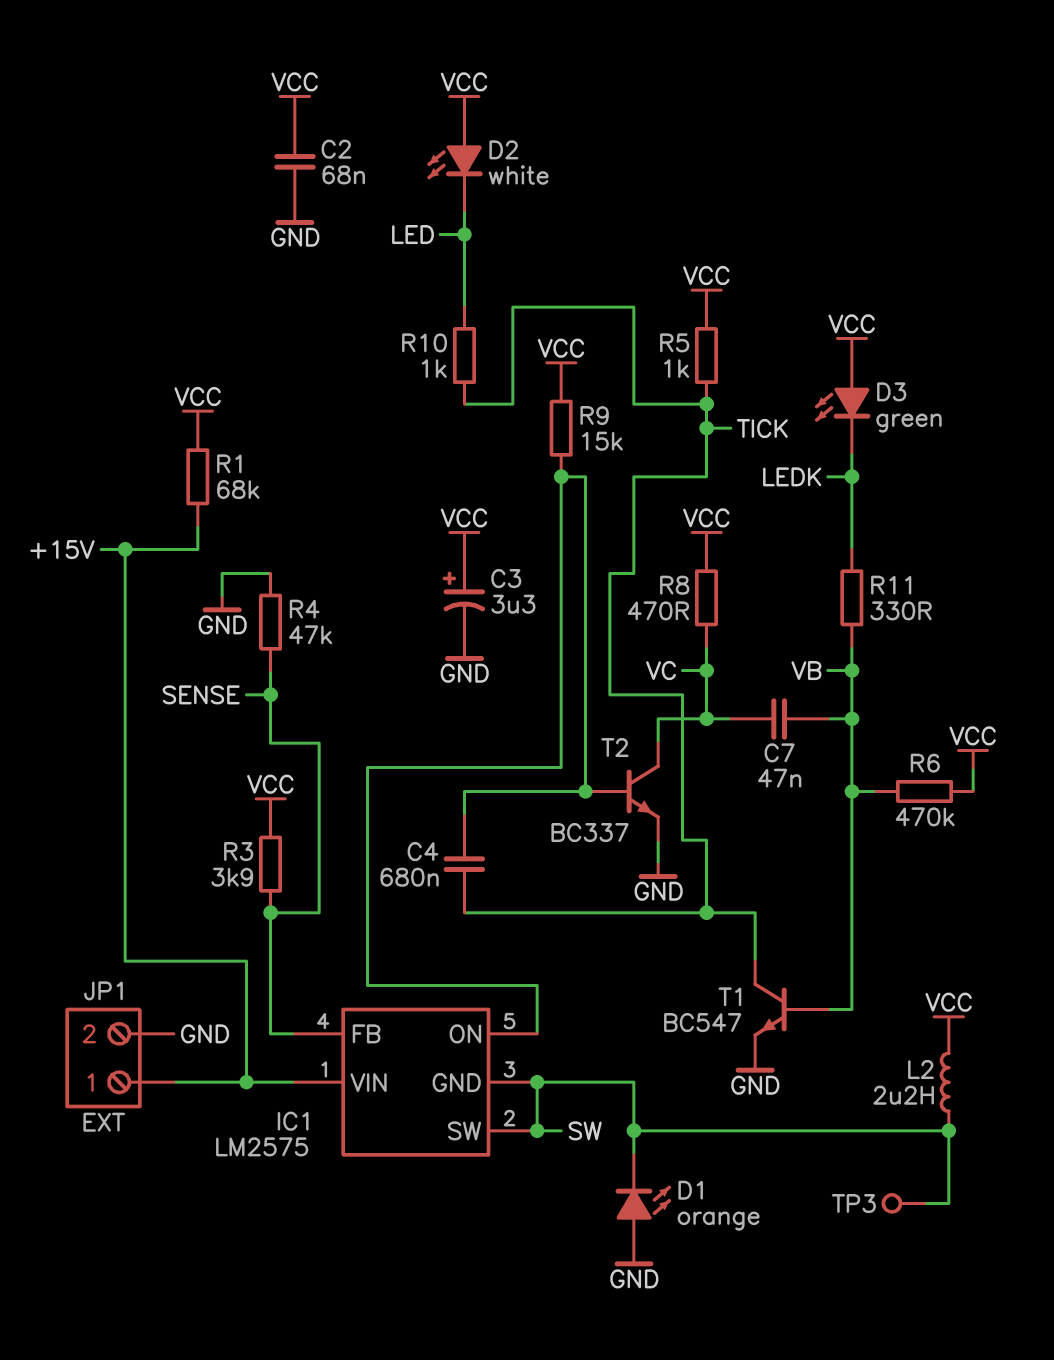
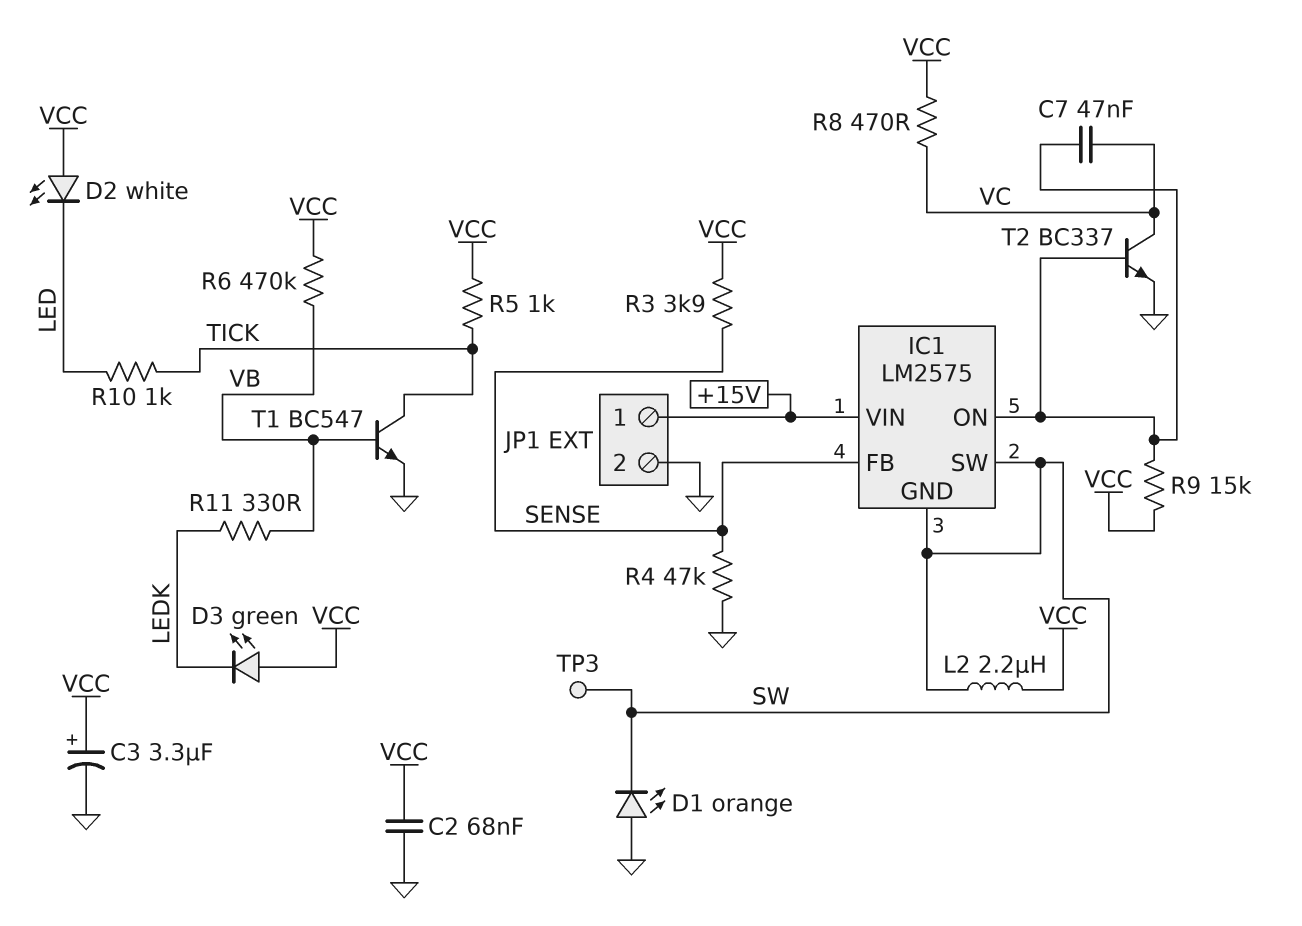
C4: 680nF (IC1/ON, TICK) -> none
C7: 47nF (VB, VC) -> 47nF (IC1/ON, VC)
R1: 68k (+15V, VCC) -> none

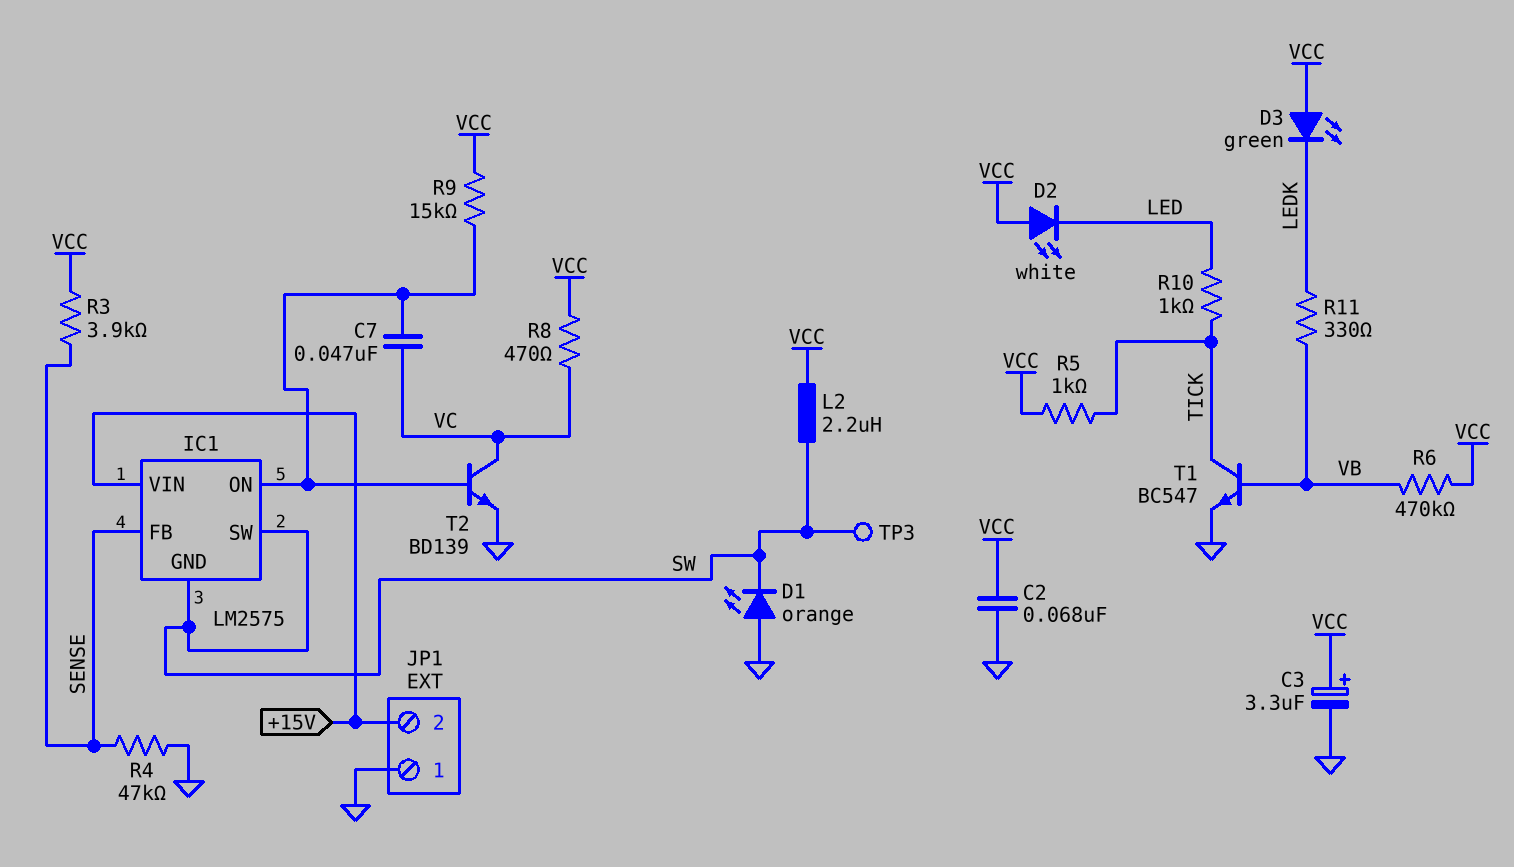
JP1 pin 1: +15V -> GND
JP1 pin 2: GND -> +15V
T2: NPN BC337 (B IC1/ON, C VC, E GND) -> NPN BD139 (B IC1/ON, C VC, E GND)

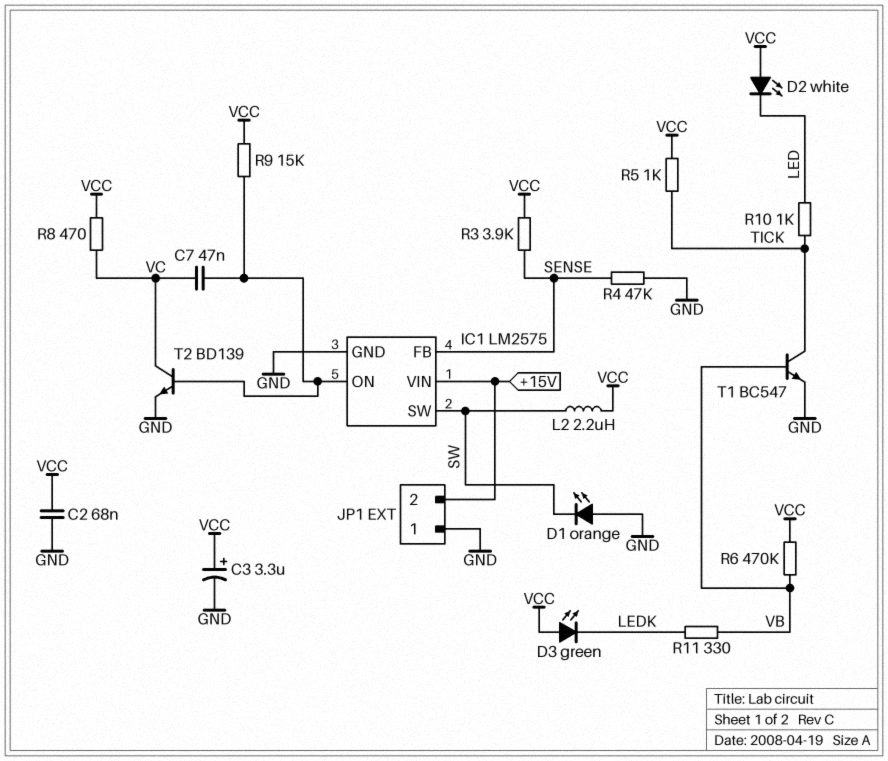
IC1 pin GND: SW -> GND
TP3: test point (SW) -> none

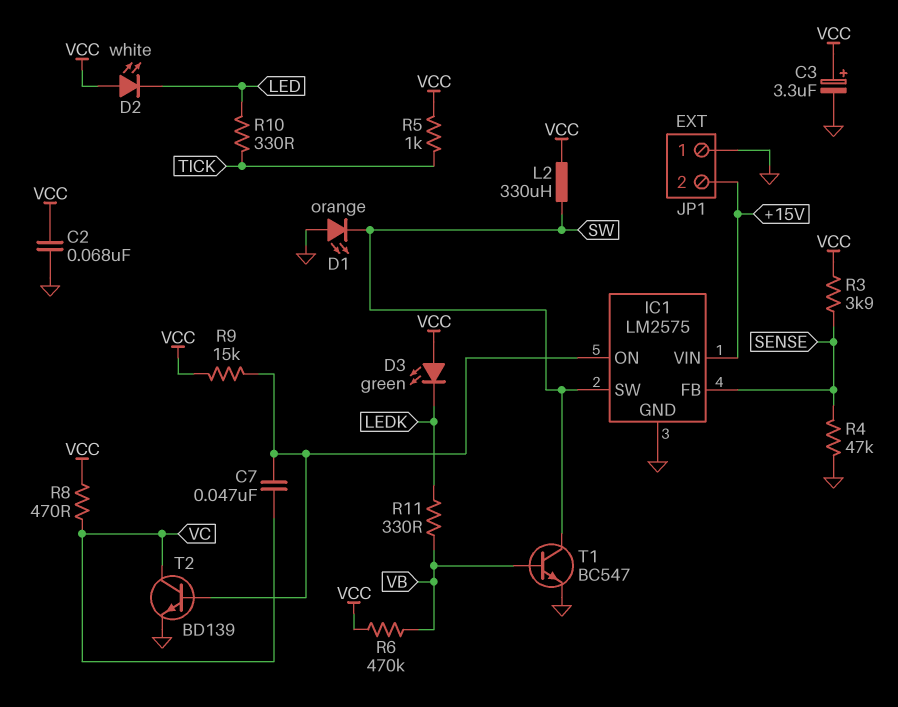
L2: 2.2uH (SW, VCC) -> 330uH (SW, VCC)
R10: 1k (LED, TICK) -> 330 (LED, TICK)
T1: NPN BC547 (B VB, C TICK, E GND) -> NPN BC547 (B VB, C SW, E GND)

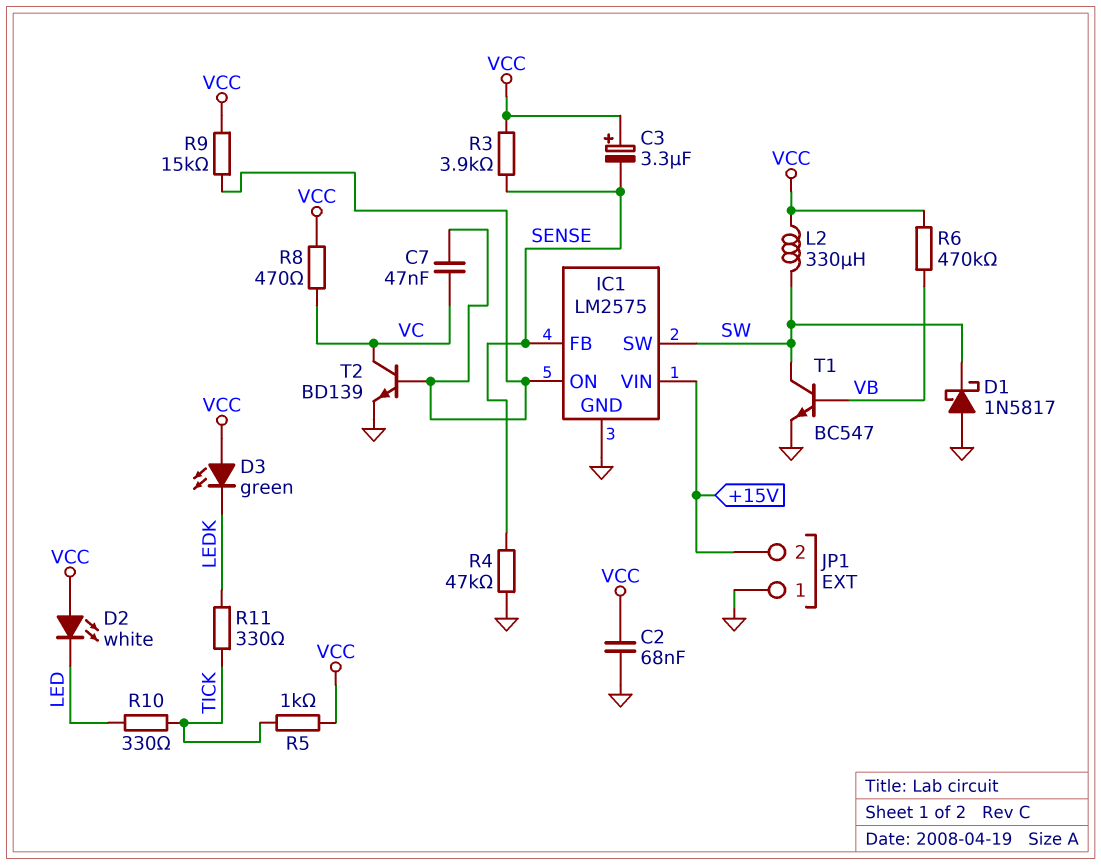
C3: 3.3uF (plus VCC, minus GND) -> 3.3uF (plus VCC, minus SENSE)
D1: LED orange (A GND, K SW) -> schottky 1N5817 (A GND, K SW)
R11: 330 (LEDK, VB) -> 330 (LEDK, TICK)

